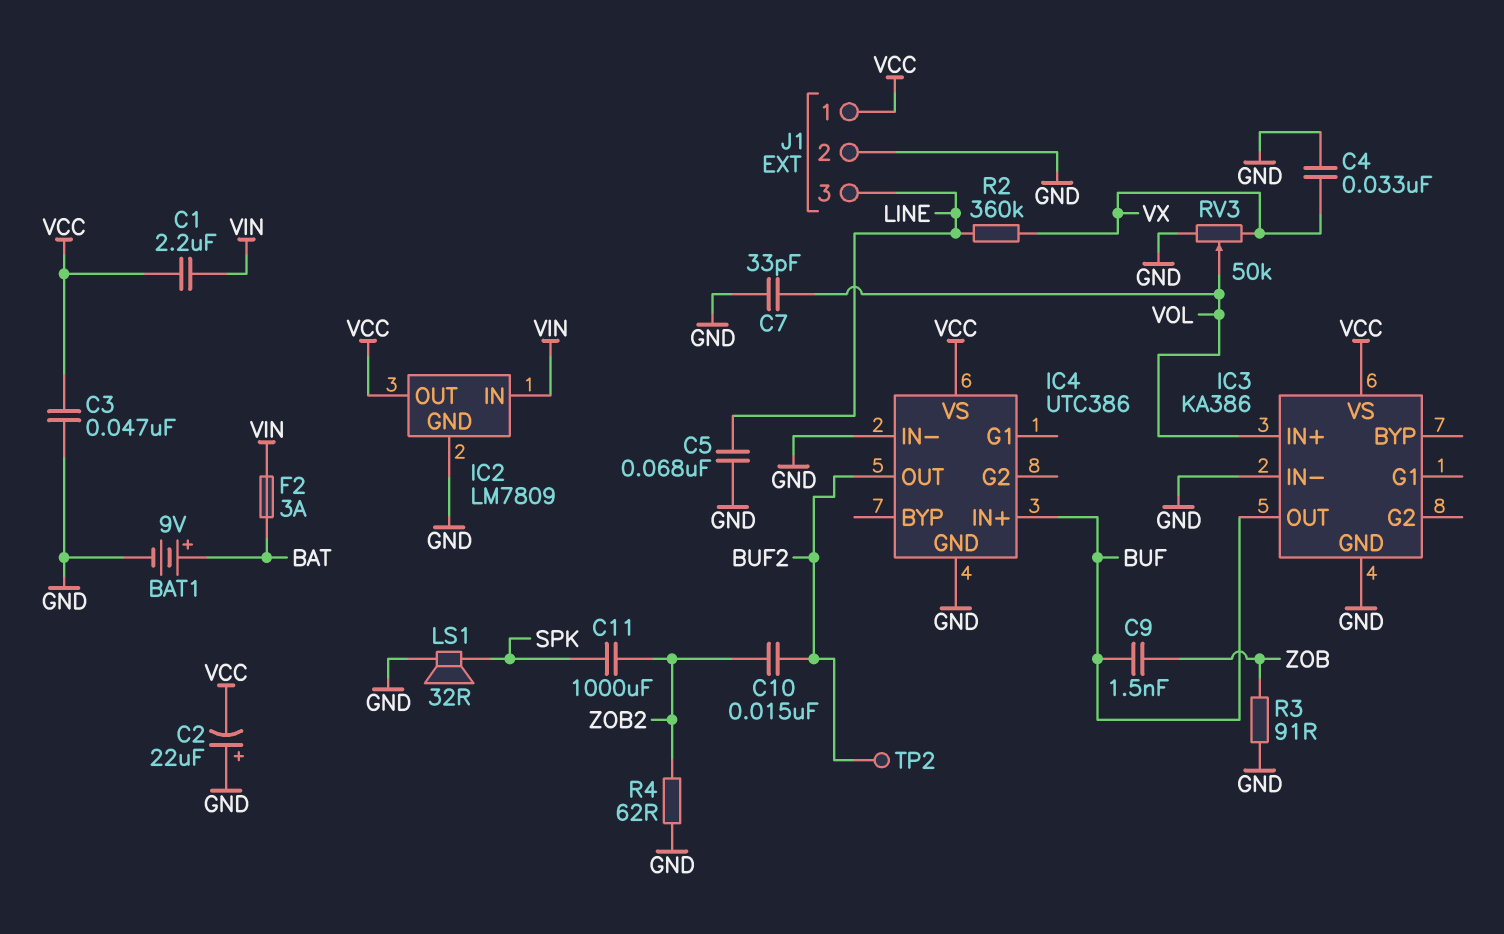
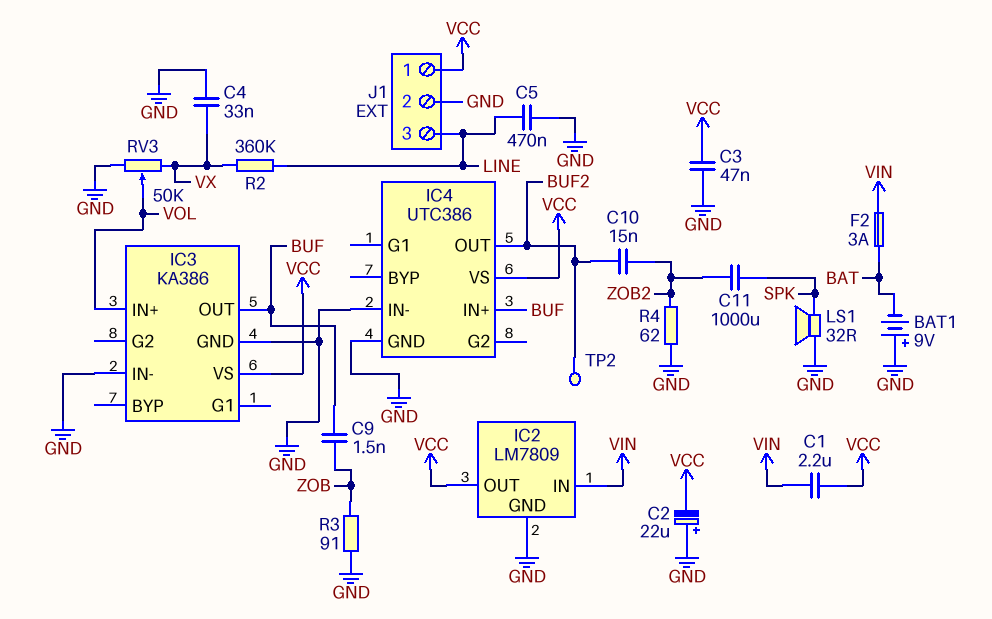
BAT1: 9V (plus BAT, minus GND) -> 9V (plus GND, minus BAT)
C5: 68nF (GND, LINE) -> 470nF (GND, LINE)
C7: 33pF (GND, VOL) -> none

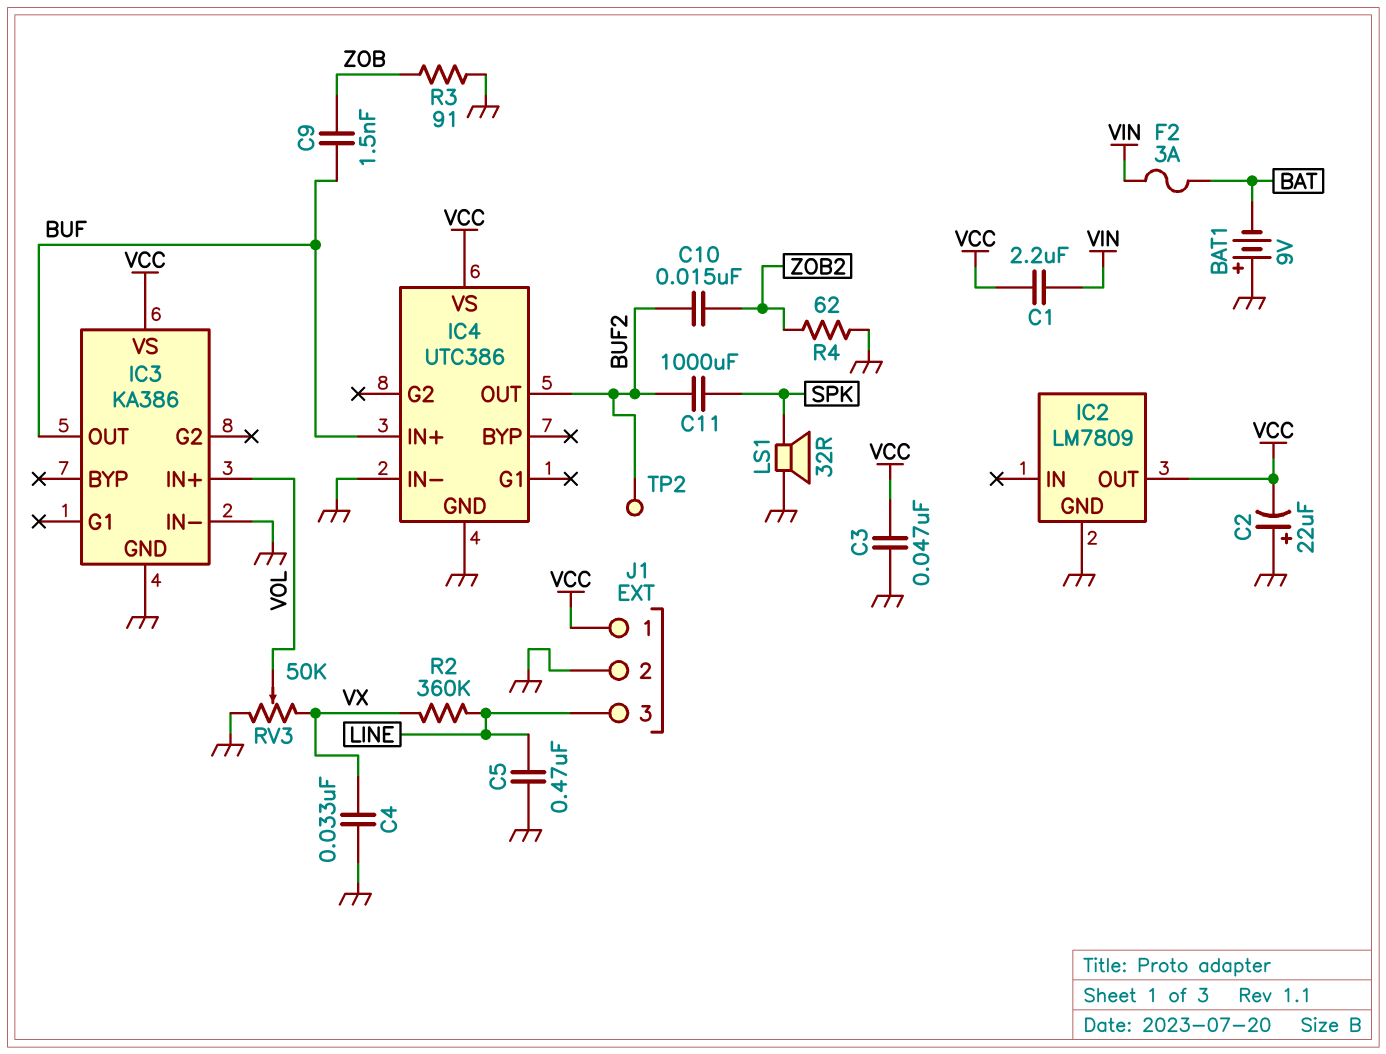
C11: 1000uF (SPK, ZOB2) -> 1000uF (BUF2, SPK)
IC2 pin IN: VIN -> none

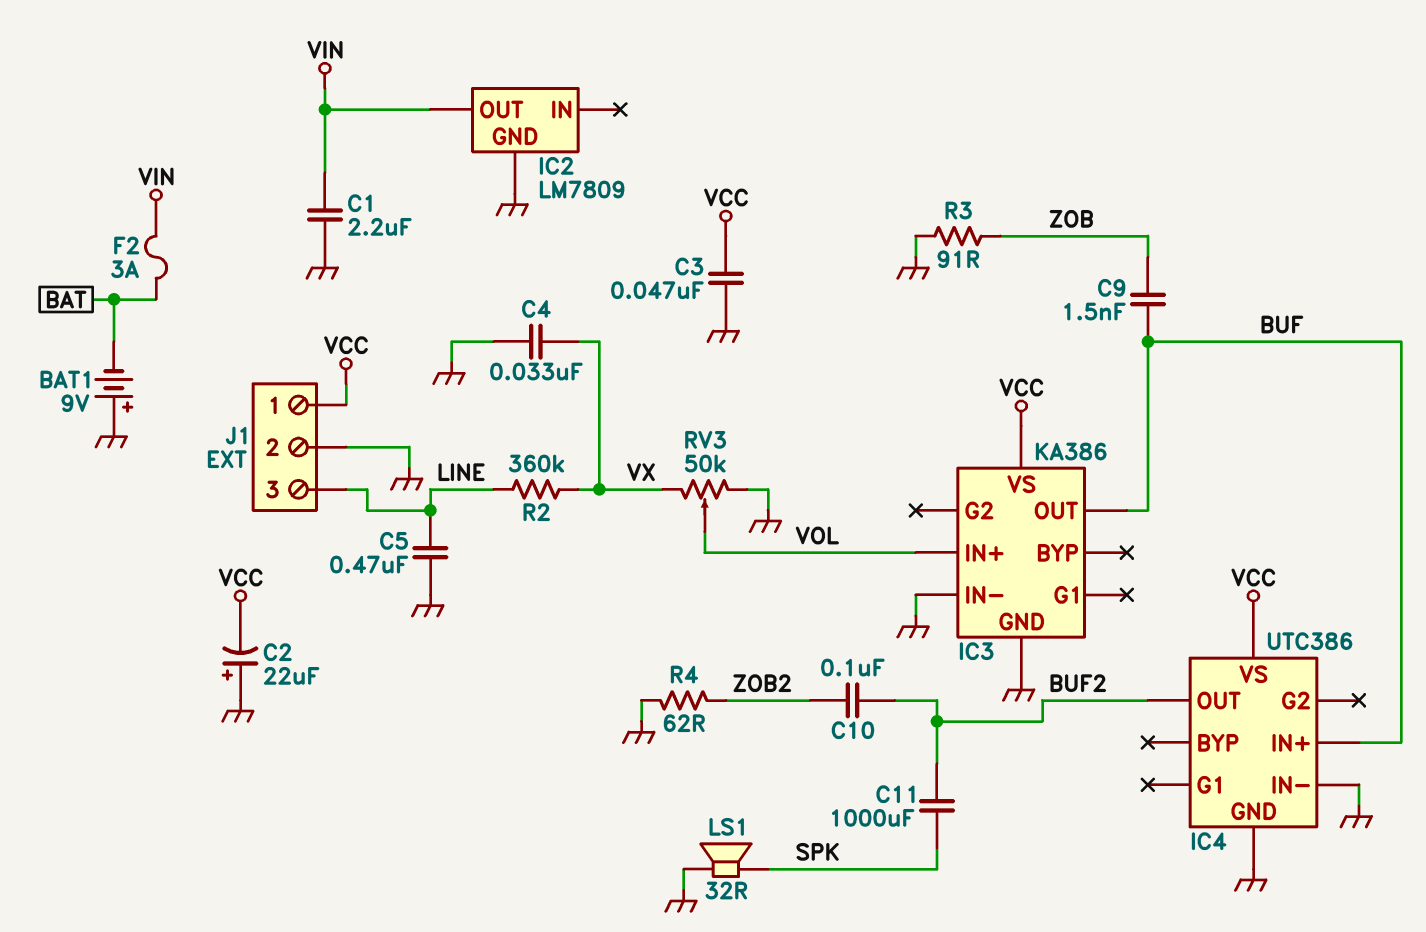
C1: 2.2uF (VCC, VIN) -> 2.2uF (GND, VIN)
C10: 15nF (BUF2, ZOB2) -> 100nF (BUF2, ZOB2)
IC2 pin OUT: VCC -> VIN
TP2: test point (BUF2) -> none

